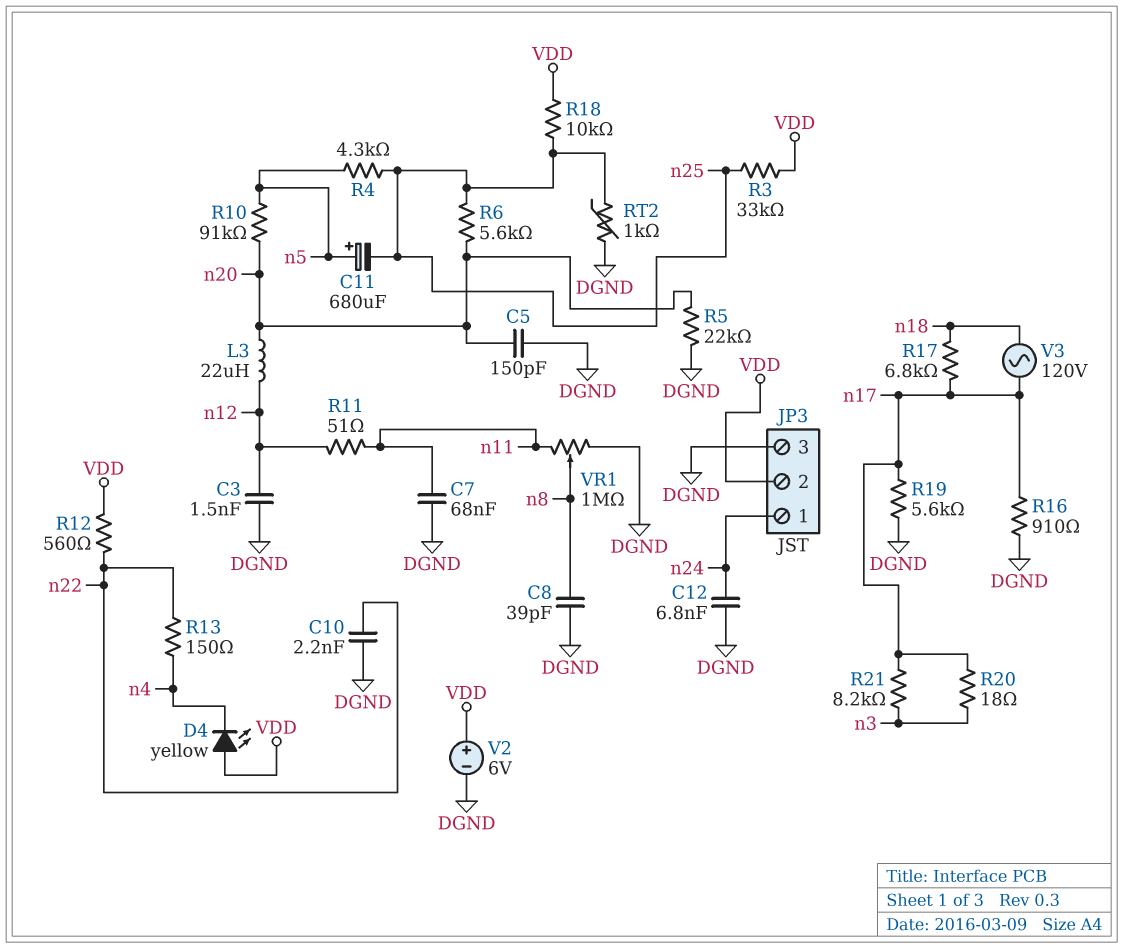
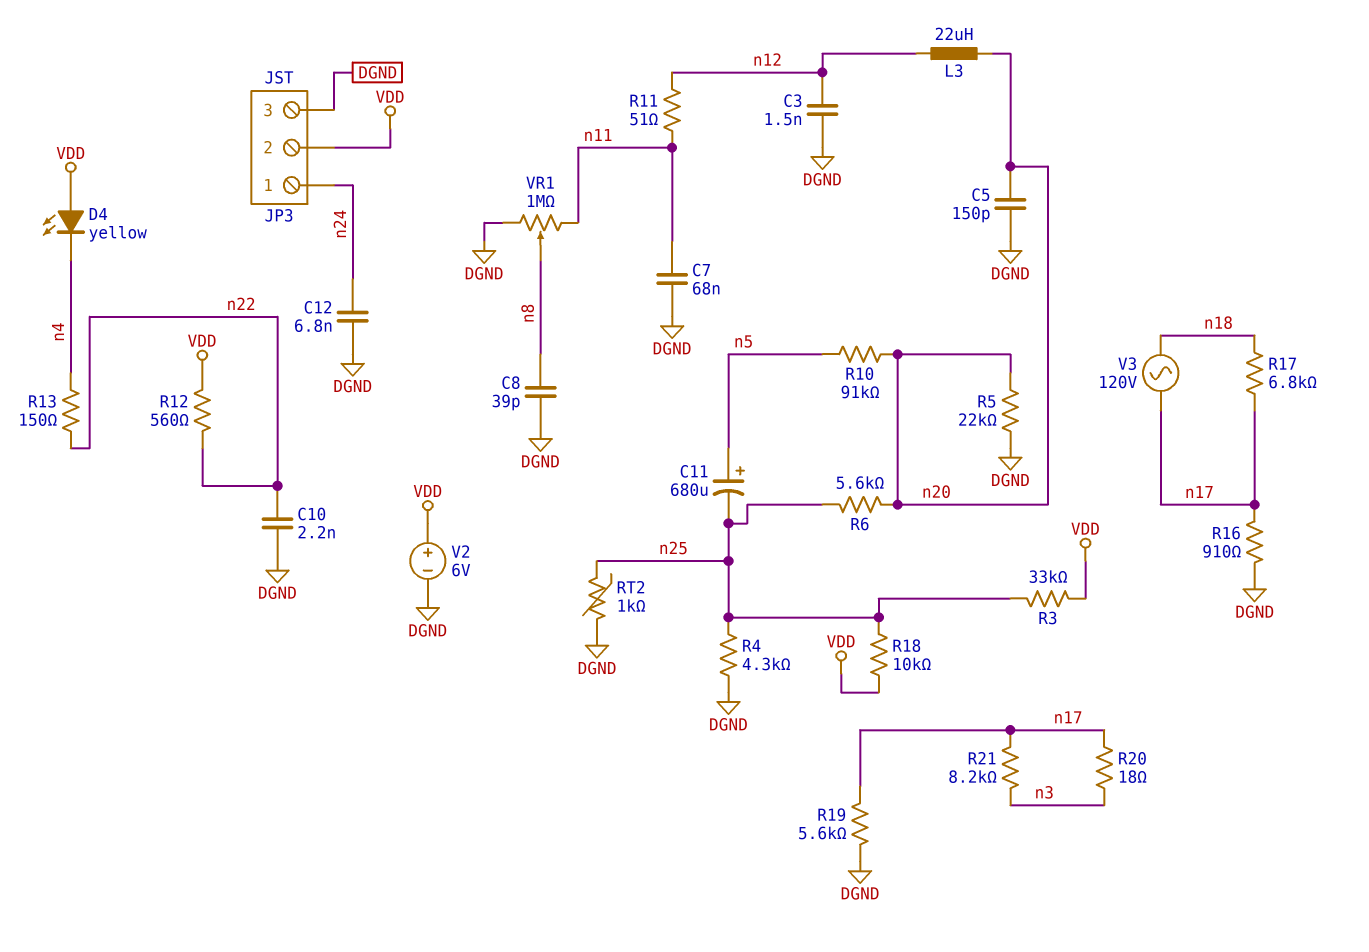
R4: 4.3k (n5, n25) -> 4.3k (DGND, n25)

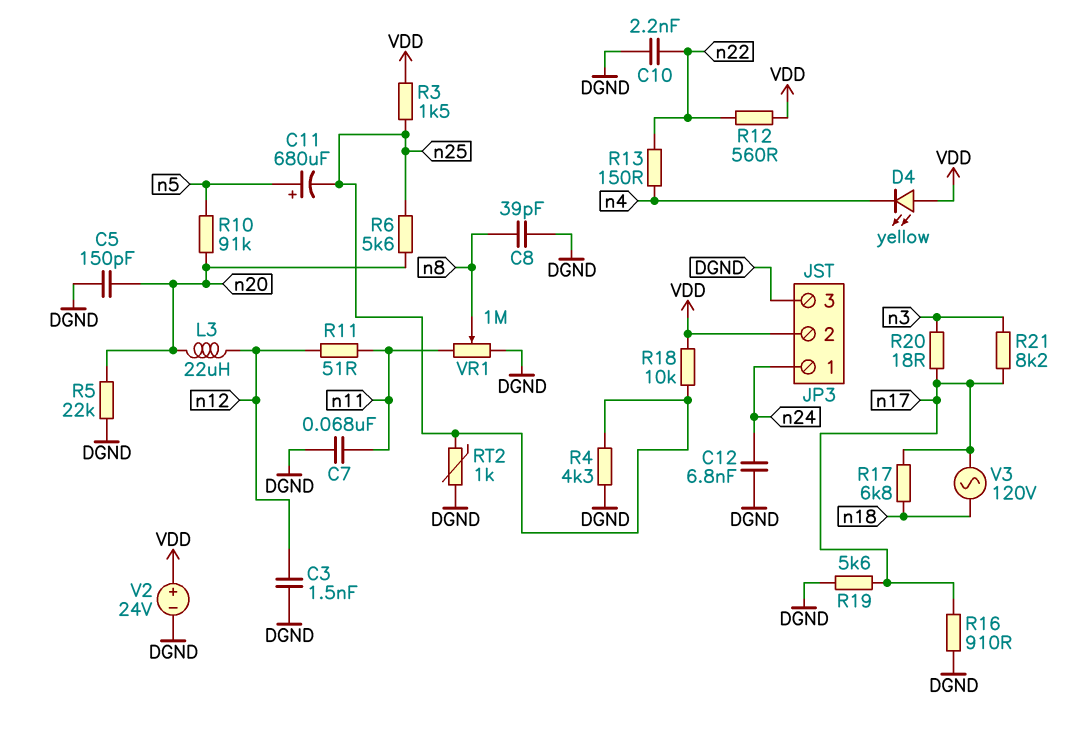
R3: 33k (VDD, n25) -> 1.5k (VDD, n25)
V2: 6V (plus VDD, minus DGND) -> 24V (plus VDD, minus DGND)

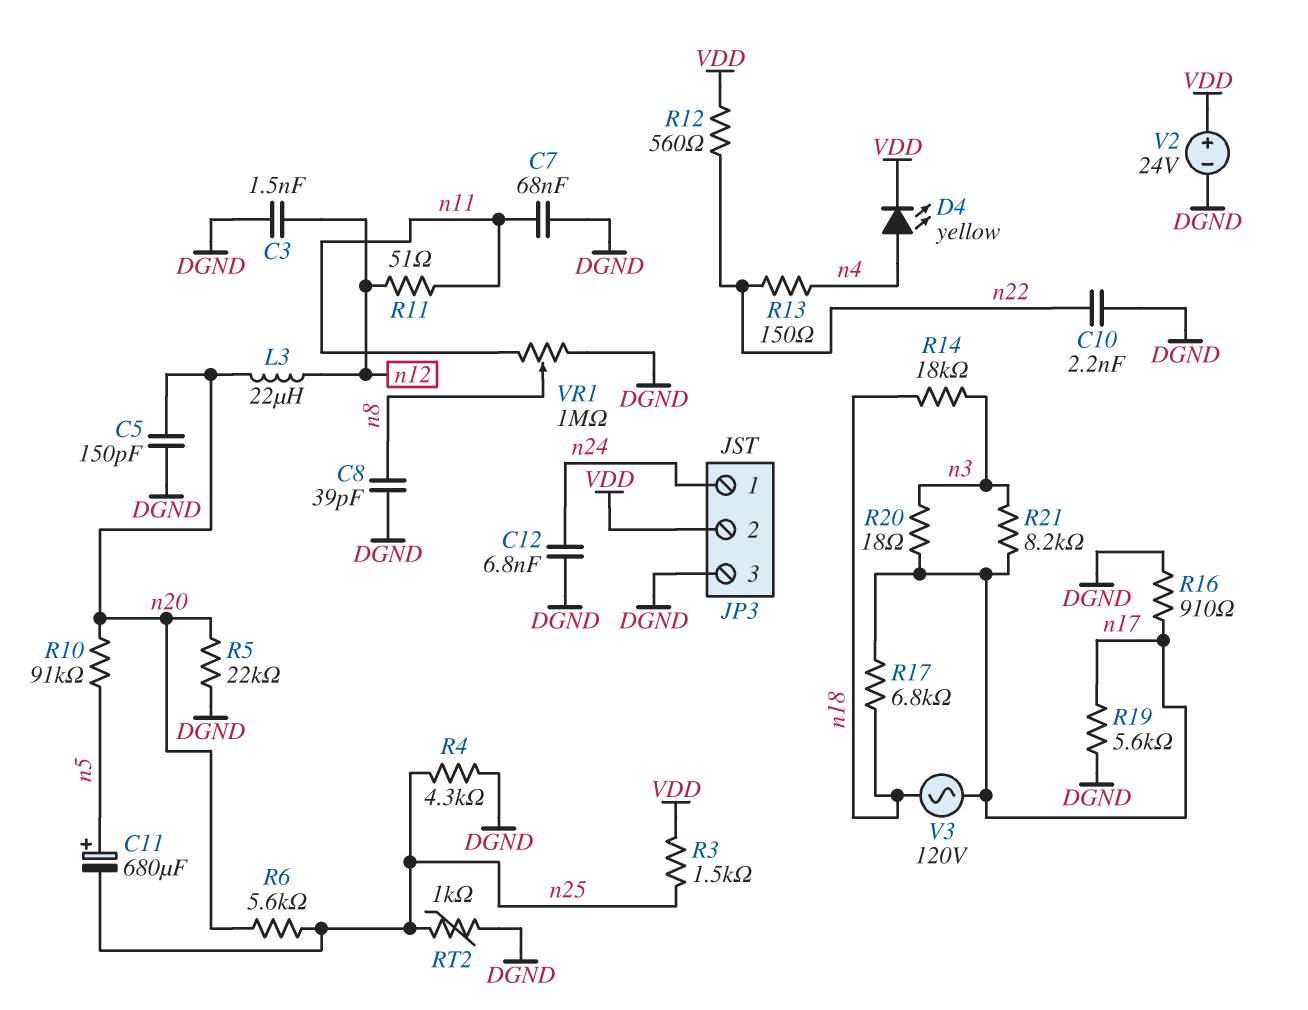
D4: LED yellow (A VDD, K n4) -> LED yellow (A n4, K VDD)
R14: none -> 18k (n3, n18)
R18: 10k (VDD, n25) -> none

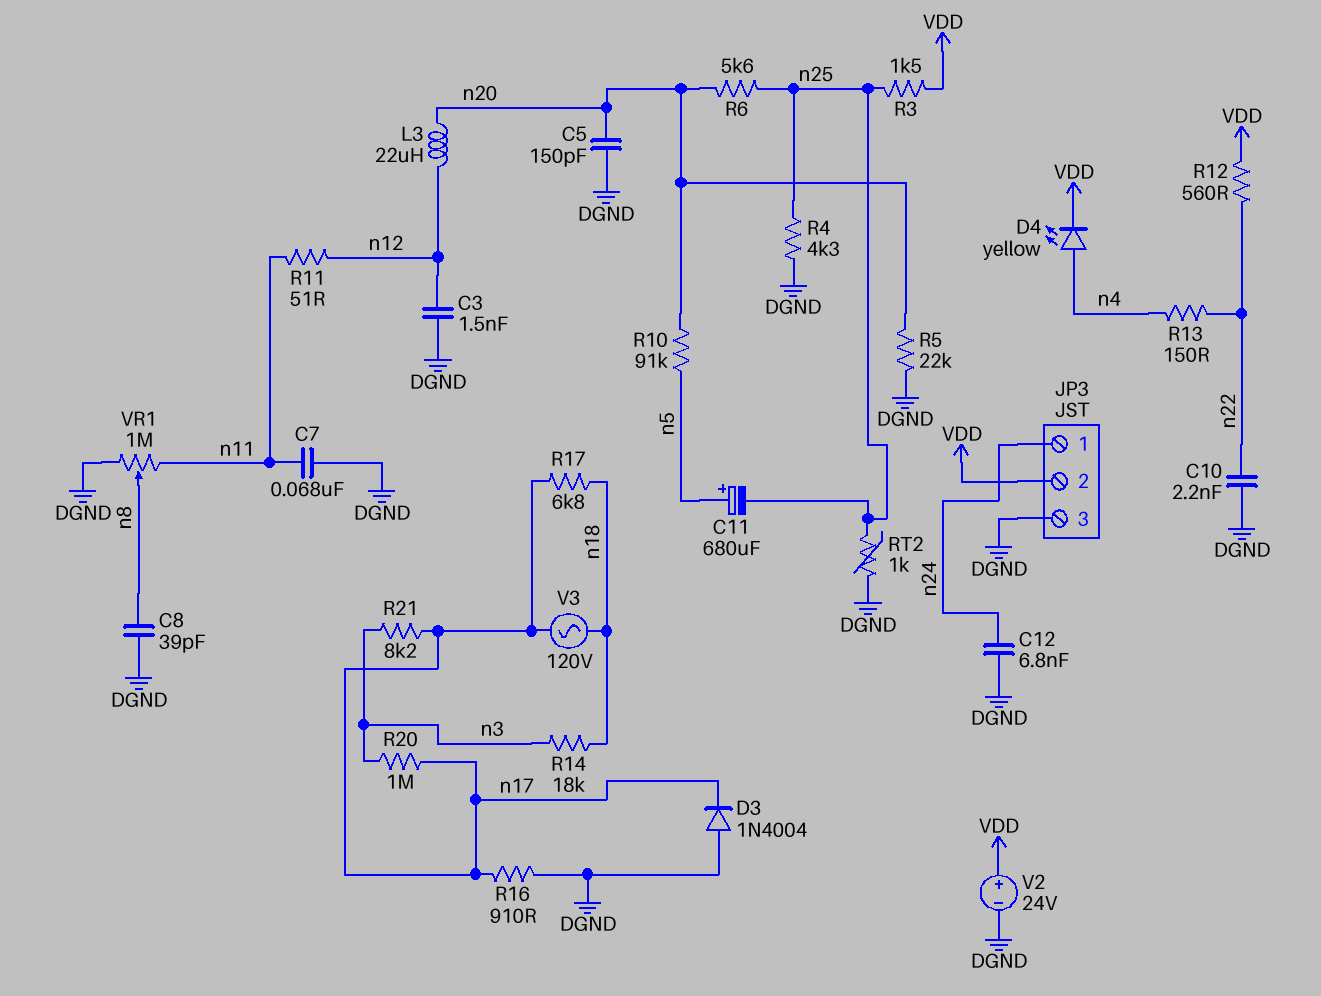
D3: none -> diode 1N4004 (A DGND, K n17)
R19: 5.6k (DGND, n17) -> none
R20: 18 (n3, n17) -> 1M (n3, n17)

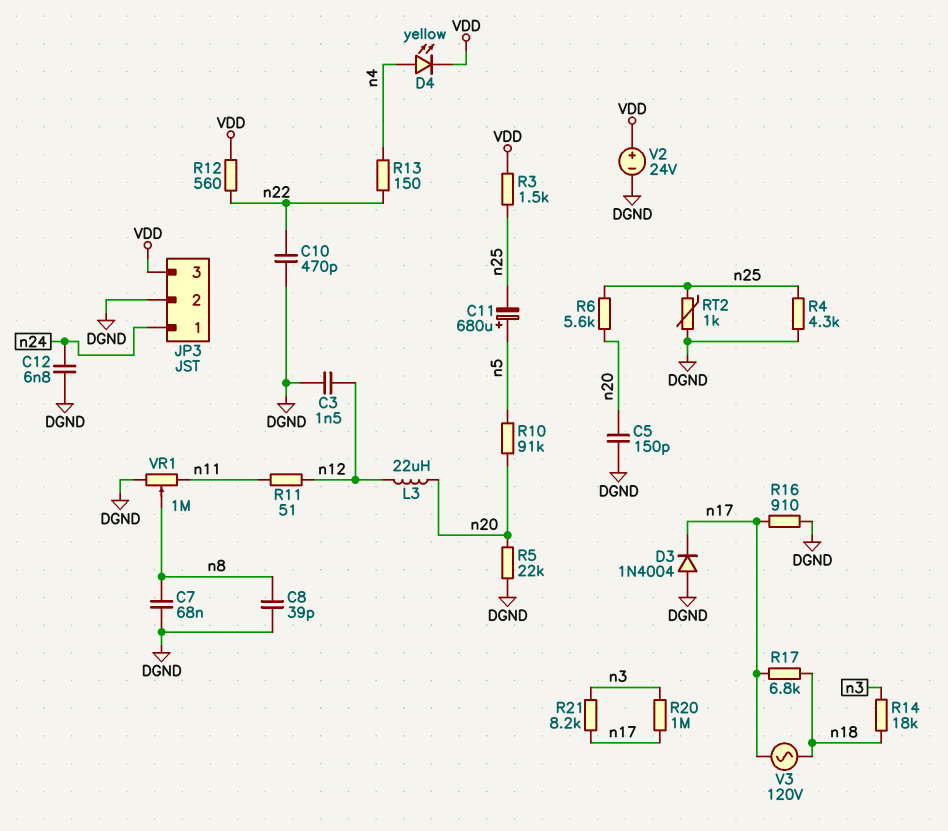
C7: 68nF (DGND, n11) -> 68nF (DGND, n8)
C10: 2.2nF (DGND, n22) -> 470pF (DGND, n22)
JP3 pin 2: VDD -> DGND
JP3 pin 3: DGND -> VDD

